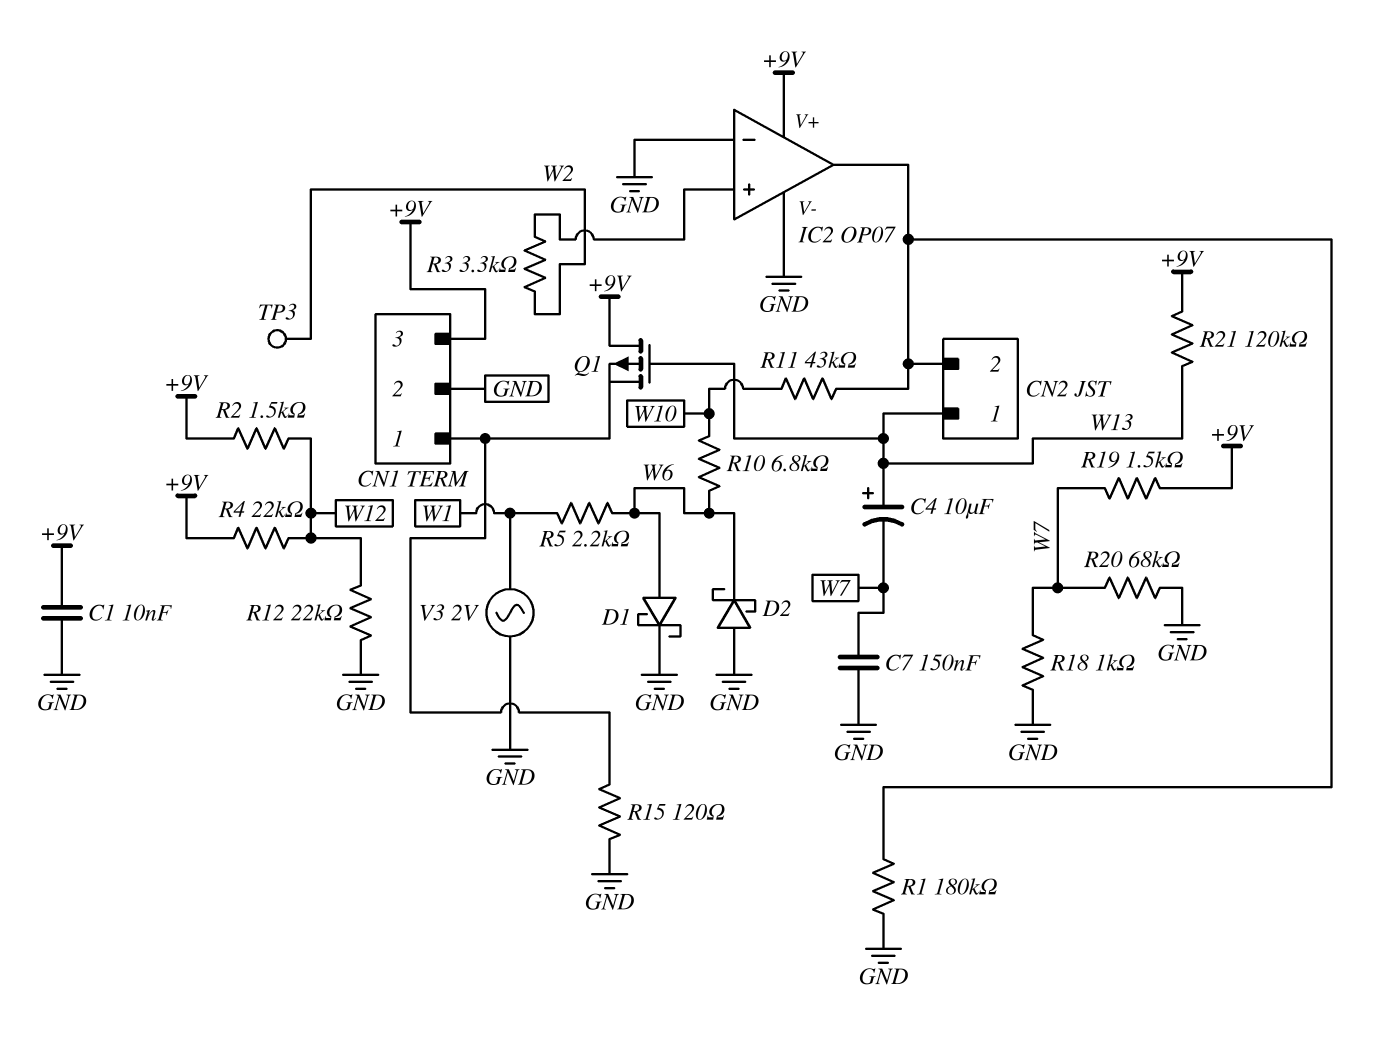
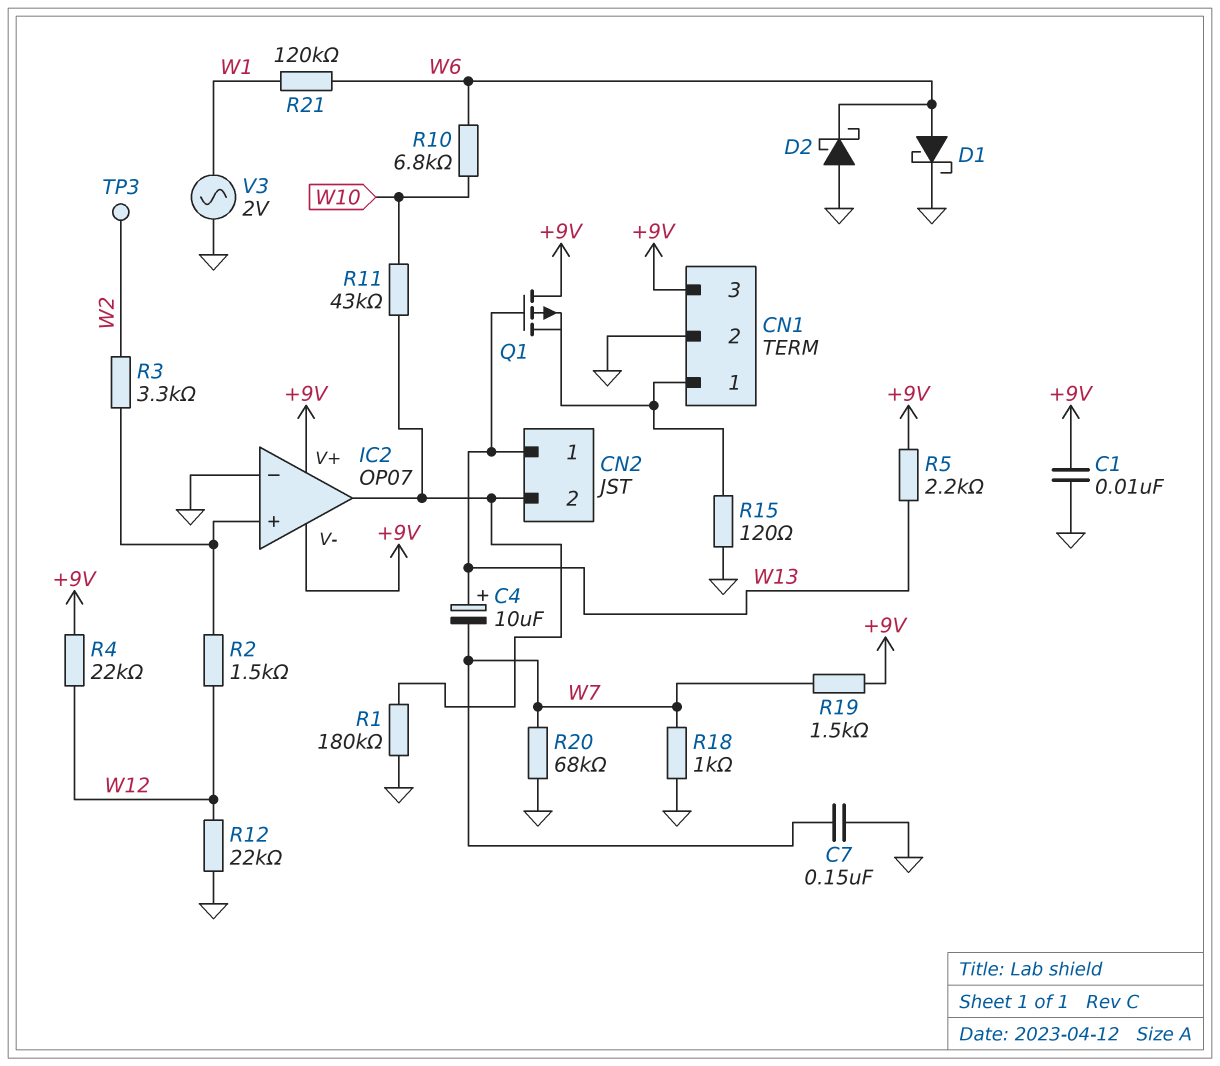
IC2 pin V-: GND -> +9V
R2: 1.5k (+9V, W12) -> 1.5k (IC2/in+, W12)
R5: 2.2k (W1, W6) -> 2.2k (+9V, W13)
R21: 120k (+9V, W13) -> 120k (W1, W6)

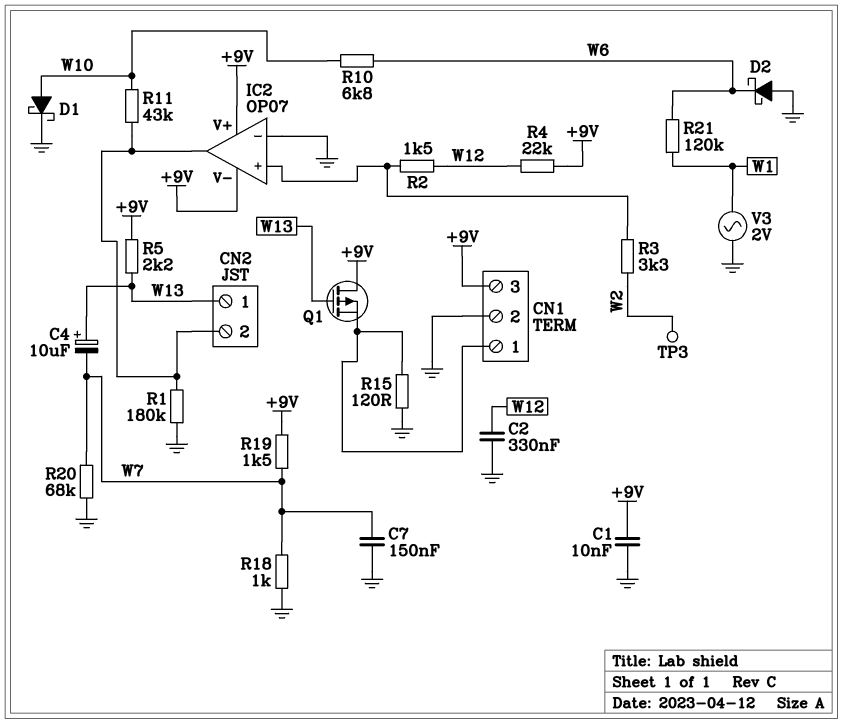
C2: none -> 330nF (GND, W12)
D1: schottky (A W6, K GND) -> schottky (A W10, K GND)
R12: 22k (GND, W12) -> none

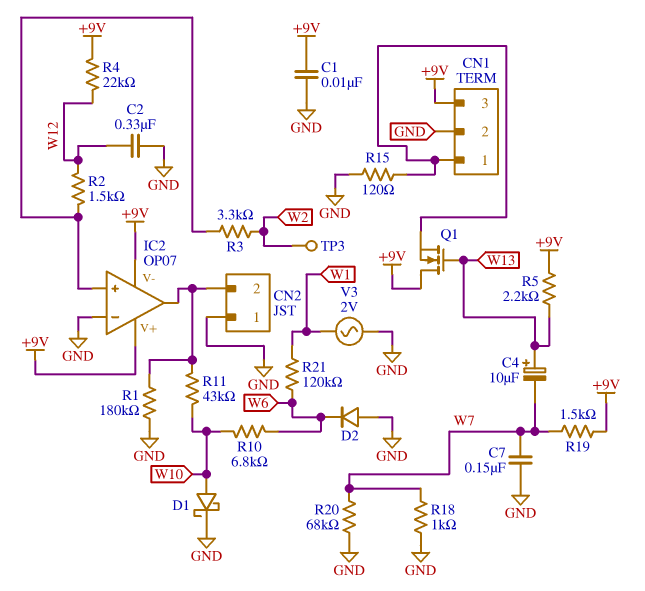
CN2 pin 1: W13 -> GND
D2: schottky (A GND, K W6) -> diode (A GND, K W6)
Q1: PMOS (G W13, D +9V, S CN1/1) -> NMOS (G W13, D +9V, S CN1/1)

